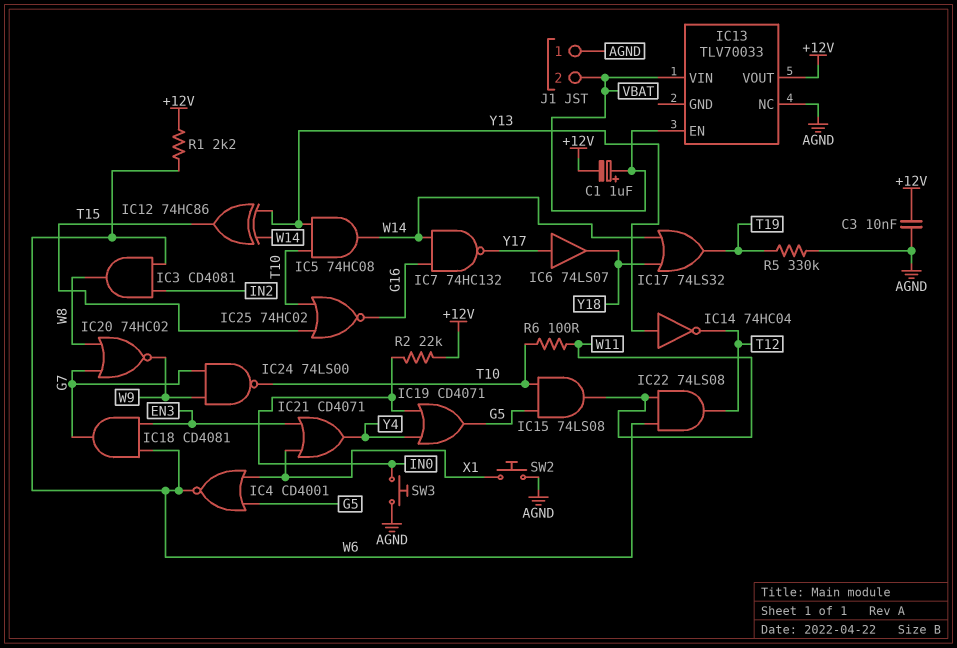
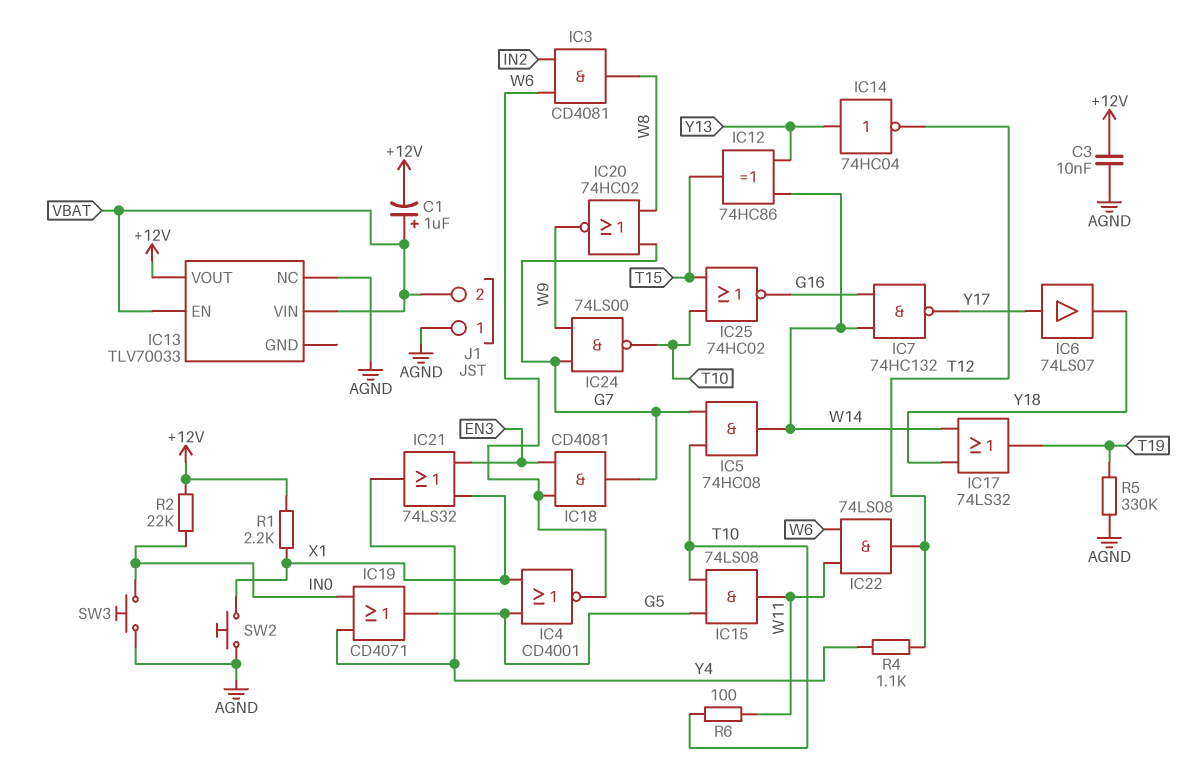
IC5: AND 74HC08 (in T10, in Y13, out W14) -> AND 74HC08 (in G7, in T10, out W14)
IC21: OR CD4071 (in EN3, in X1, out Y4) -> OR 74LS32 (in EN3, in X1, out Y4)
R1: 2.2k (+12V, W6) -> 2.2k (+12V, X1)
R4: none -> 1.1k (T12, Y4)

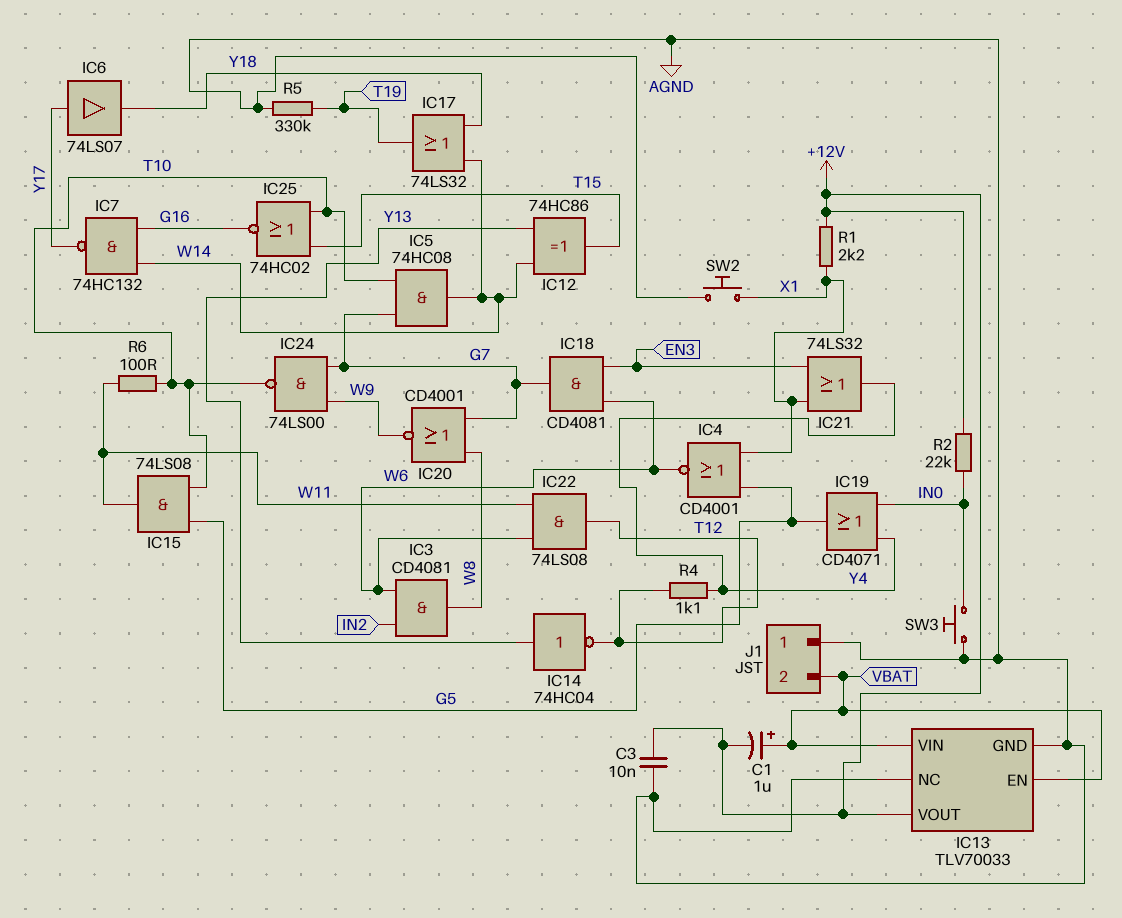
IC13 pin GND: none -> AGND
IC20: NOR 74HC02 (in G7, in W8, out W9) -> NOR CD4001 (in G7, in W8, out W9)

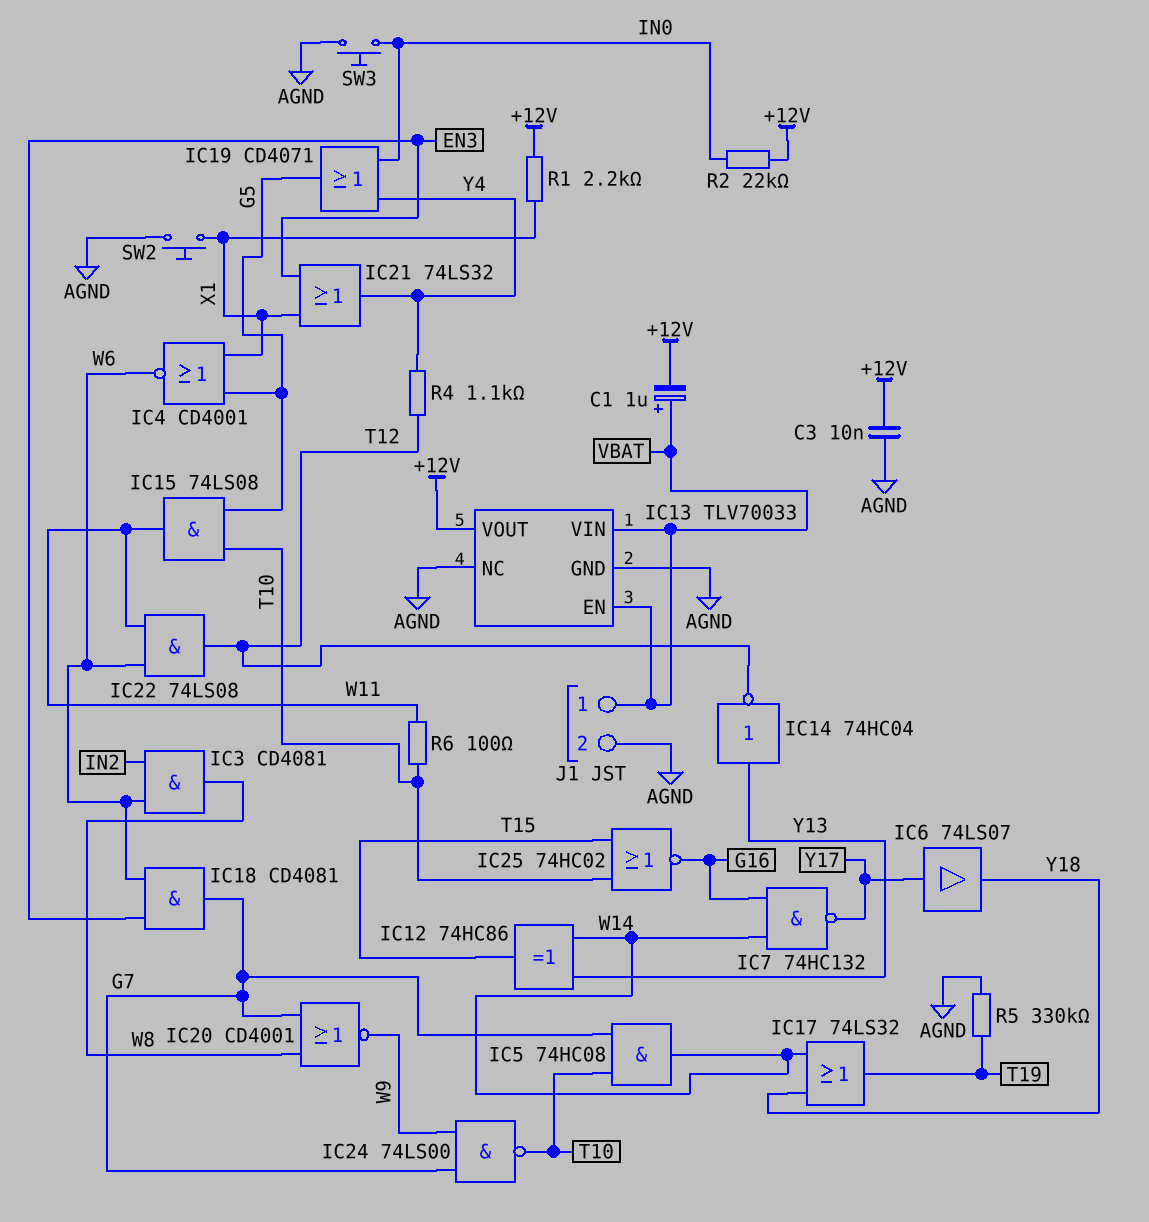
J1 pin 1: AGND -> VBAT
J1 pin 2: VBAT -> AGND

